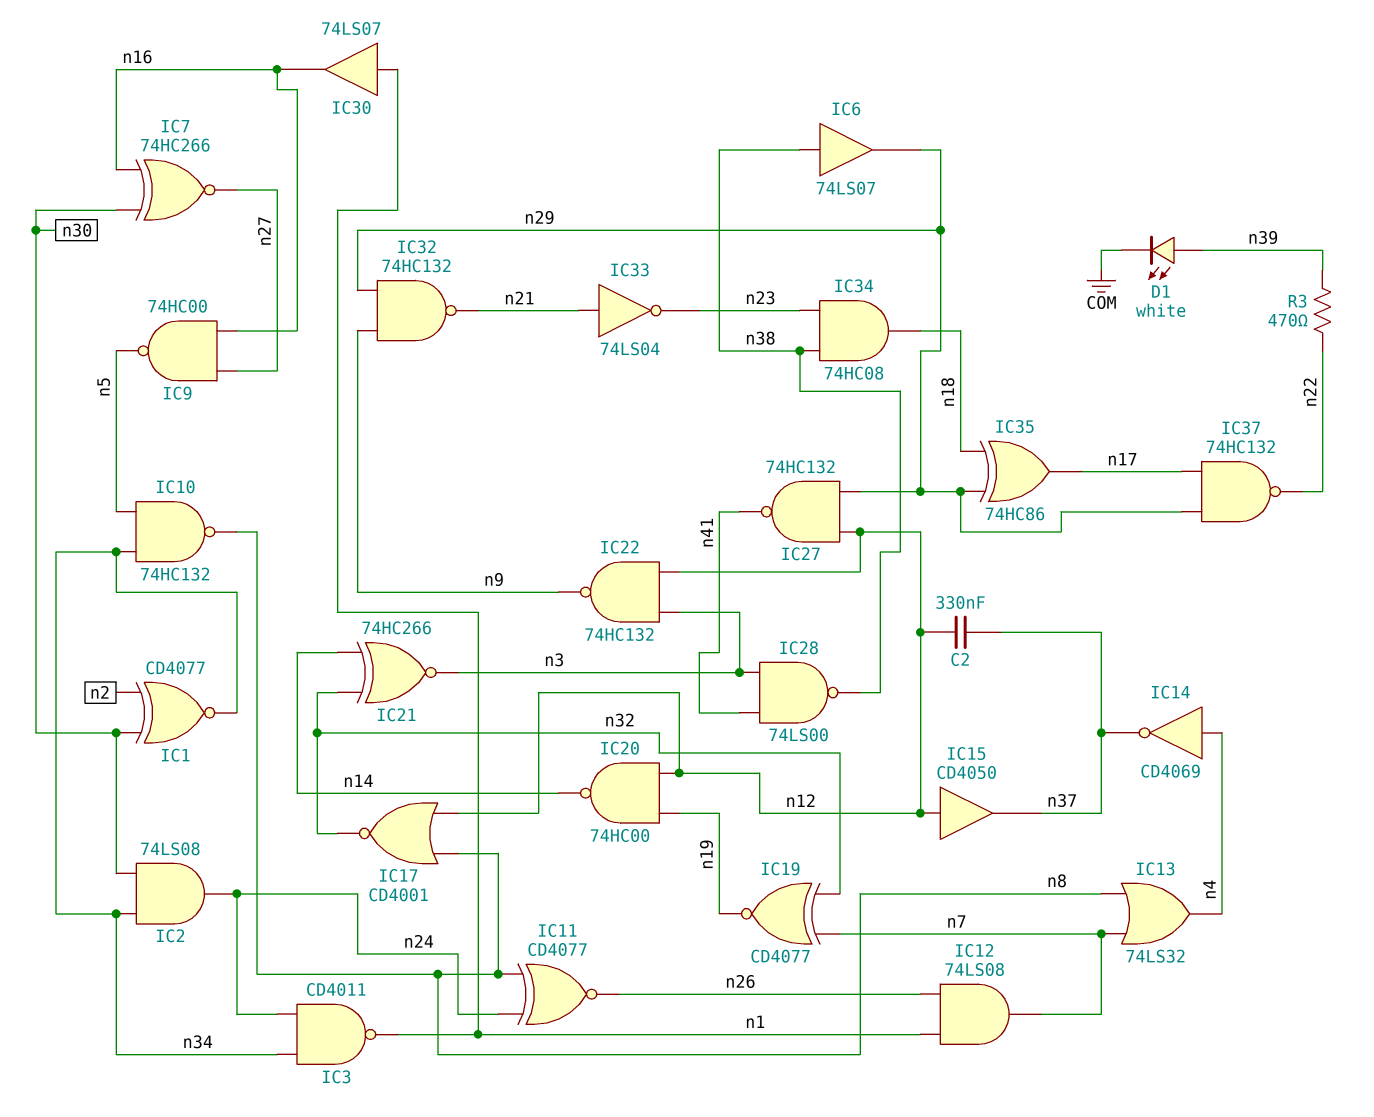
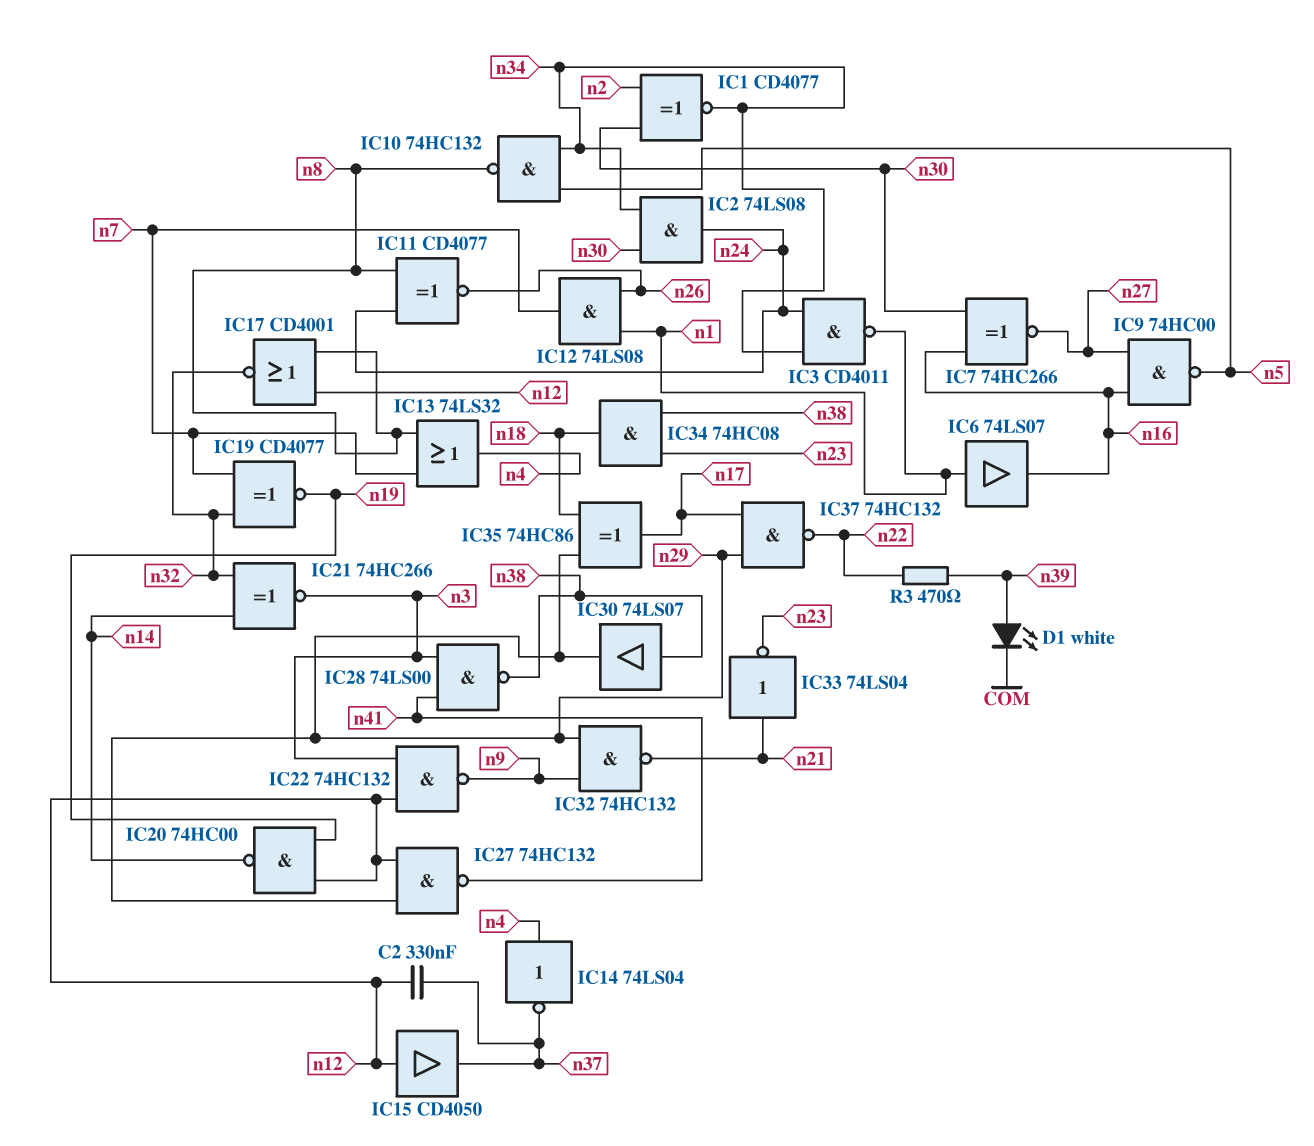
IC6: buffer 74LS07 (in n38, out n29) -> buffer 74LS07 (in n1, out n16)
IC14: NOT CD4069 (in n4, out n37) -> NOT 74LS04 (in n4, out n37)
IC30: buffer 74LS07 (in n1, out n16) -> buffer 74LS07 (in n38, out n29)

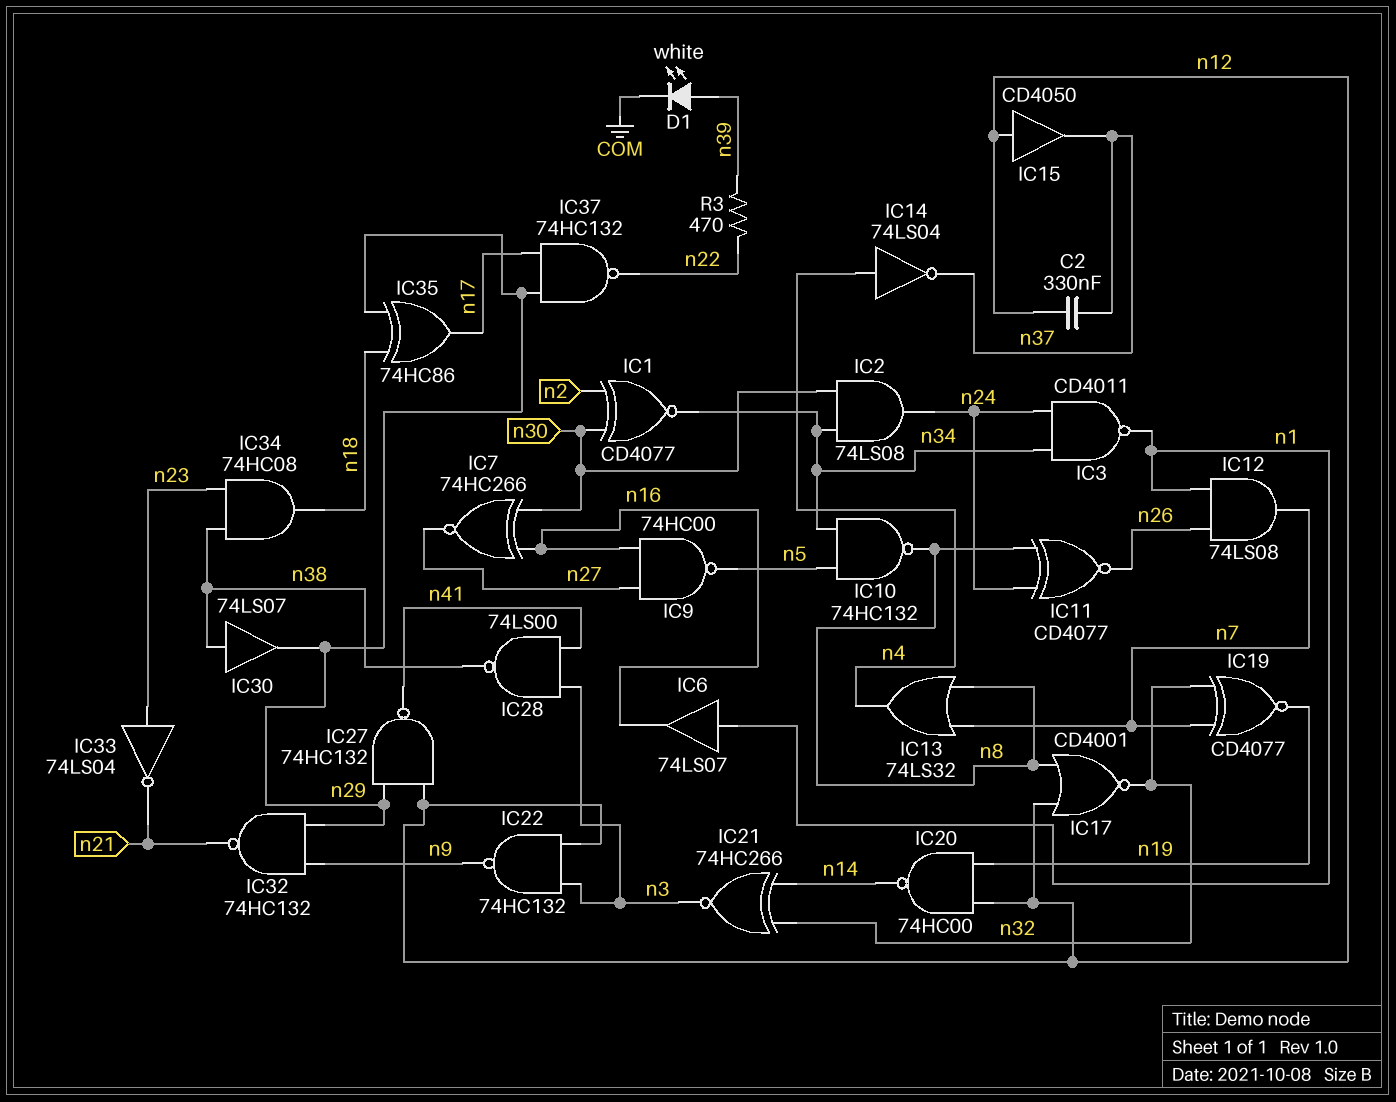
IC33: NOT 74LS04 (in n21, out n23) -> NOT 74LS04 (in n23, out n21)

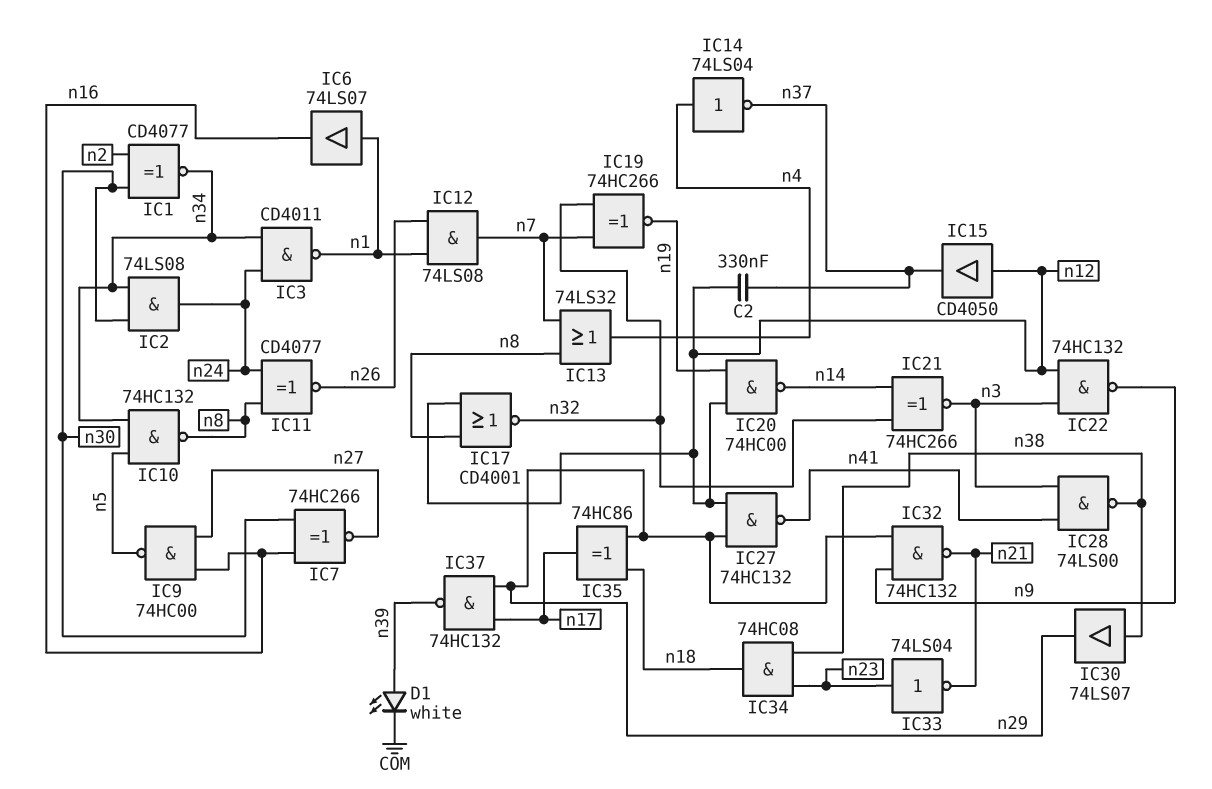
IC19: XNOR CD4077 (in n7, in n32, out n19) -> XNOR 74HC266 (in n7, in n32, out n19)
IC37: NAND 74HC132 (in n17, in n29, out n22) -> NAND 74HC132 (in n17, in n29, out n39)
R3: 470 (n22, n39) -> none

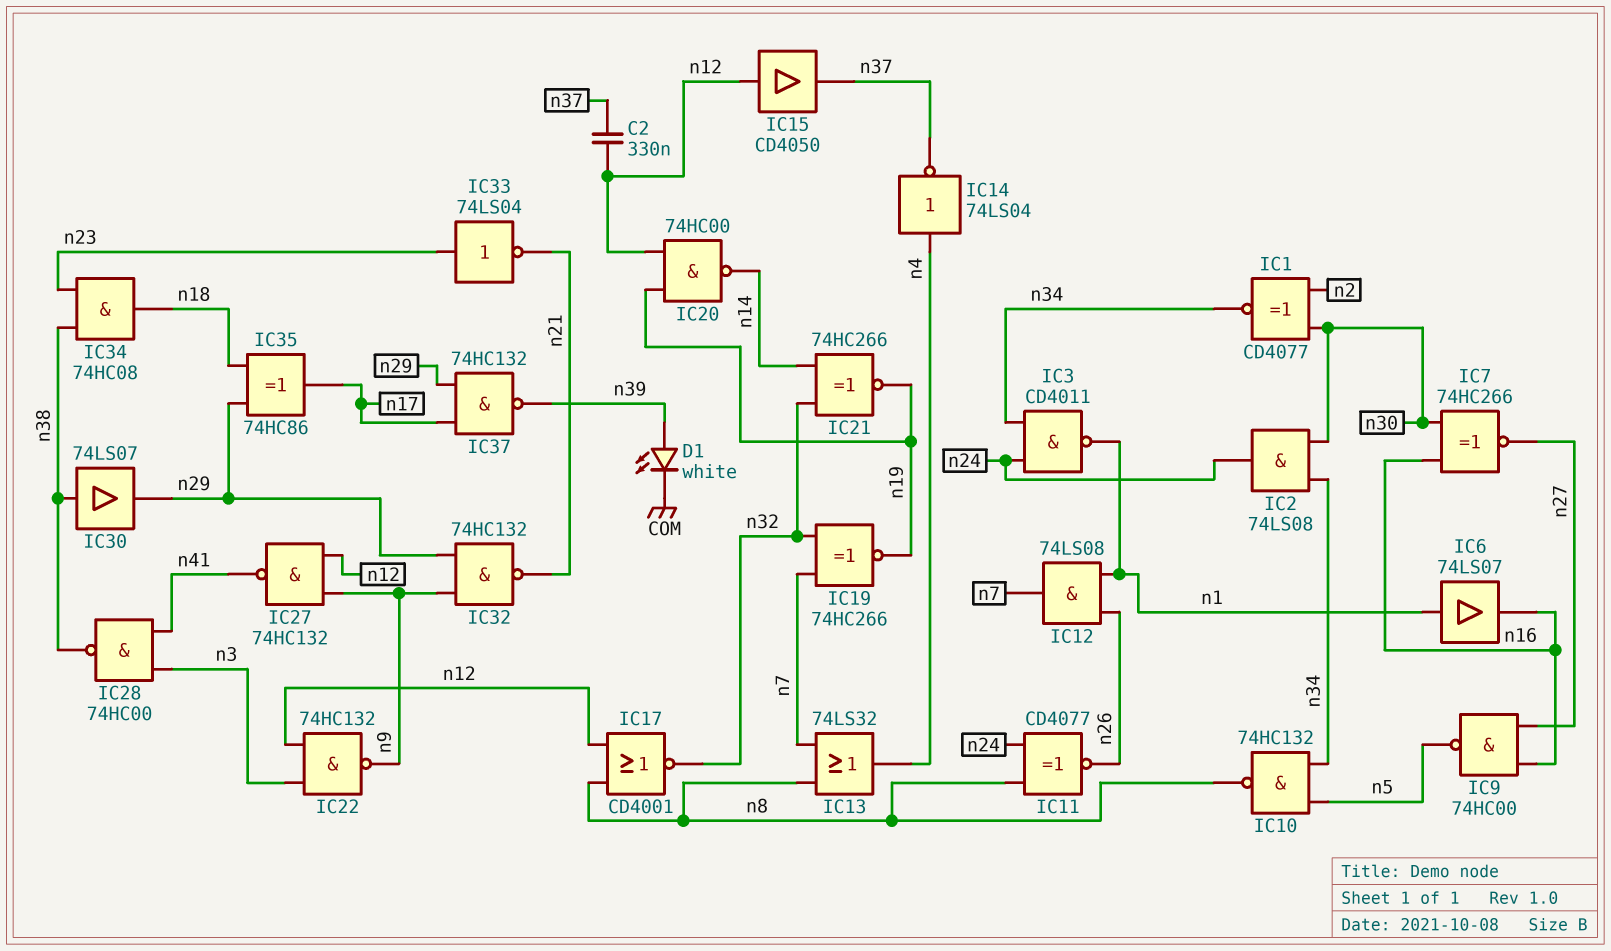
IC21: XNOR 74HC266 (in n14, in n32, out n3) -> XNOR 74HC266 (in n14, in n32, out n19)
IC27: NAND 74HC132 (in n12, in n29, out n41) -> NAND 74HC132 (in n9, in n12, out n41)
IC28: NAND 74LS00 (in n3, in n41, out n38) -> NAND 74HC00 (in n3, in n41, out n38)

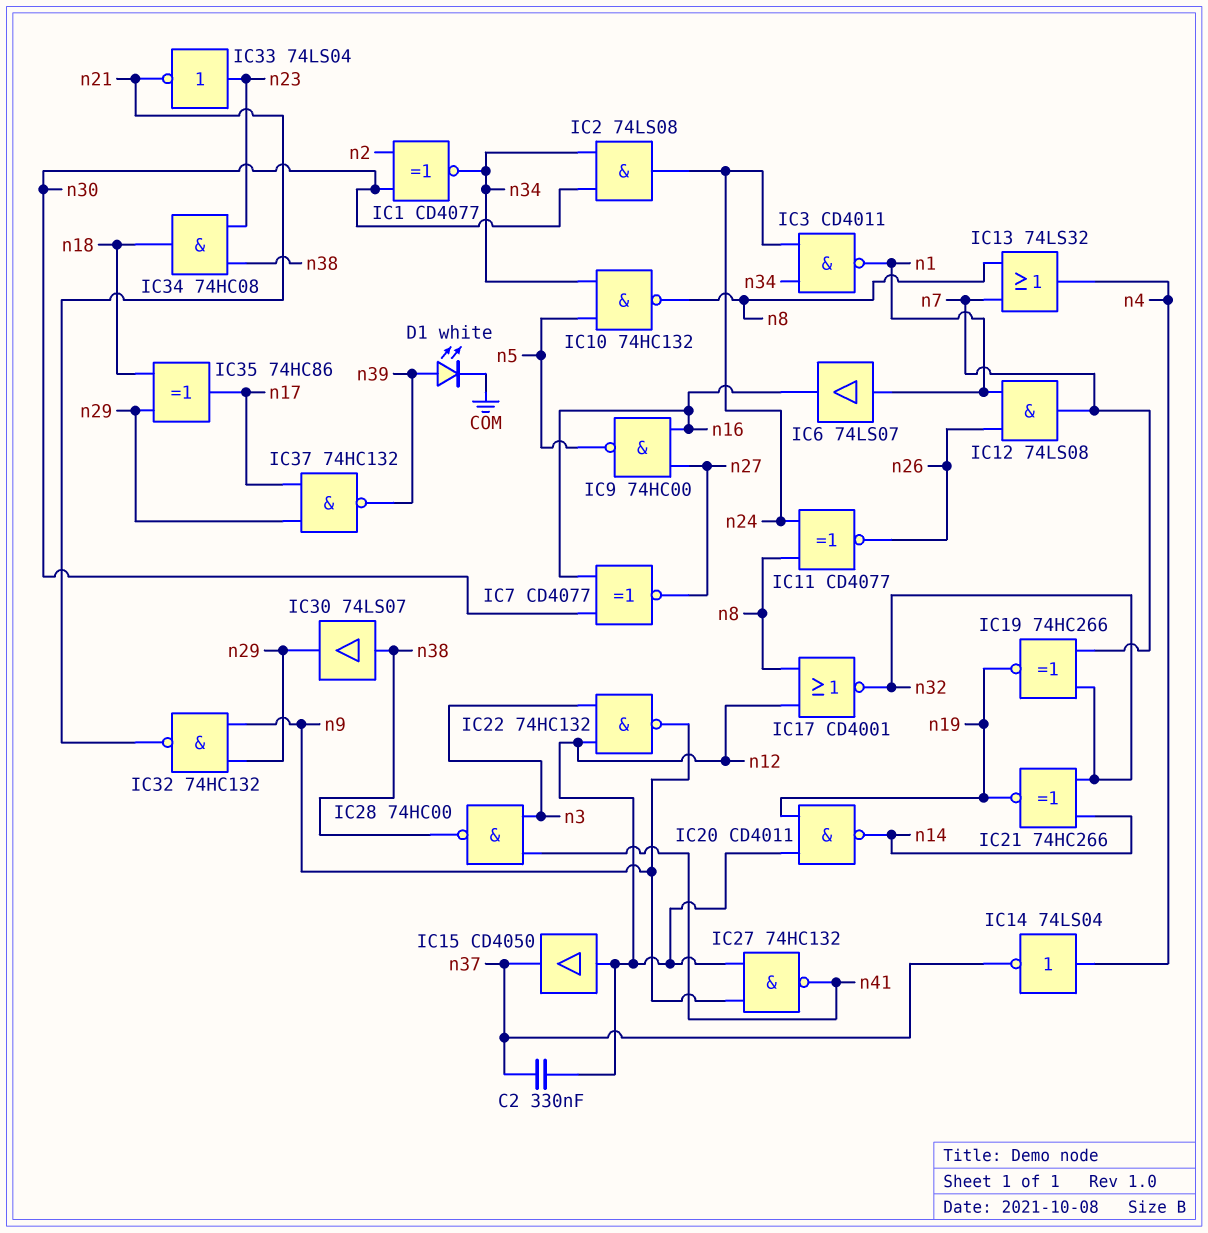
IC7: XNOR 74HC266 (in n16, in n30, out n27) -> XNOR CD4077 (in n16, in n30, out n27)
IC20: NAND 74HC00 (in n12, in n19, out n14) -> NAND CD4011 (in n12, in n19, out n14)

